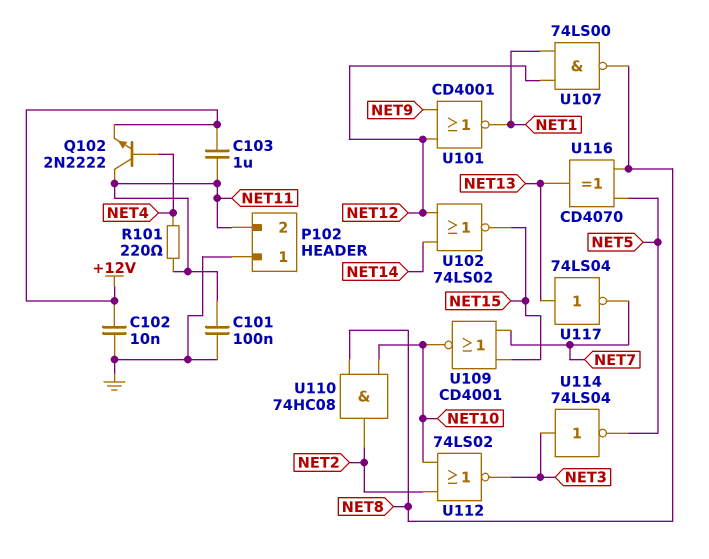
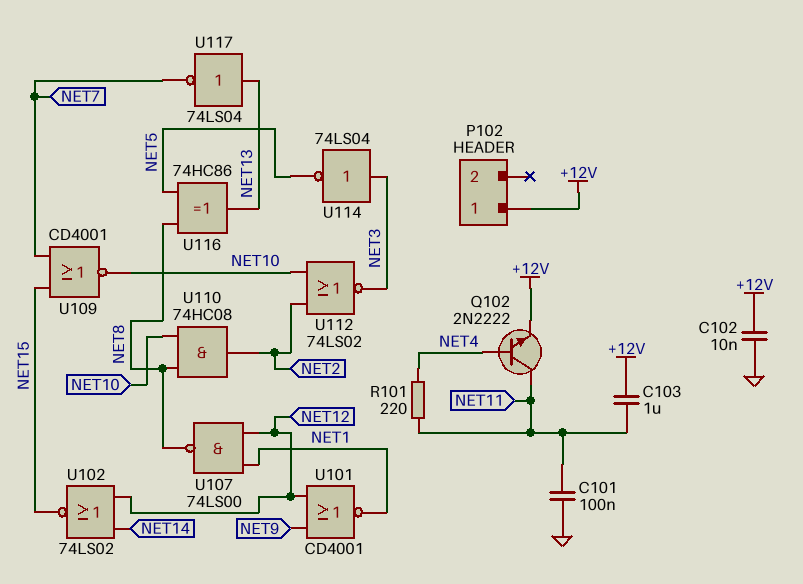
P102 pin 1: GND -> +12V
P102 pin 2: NET11 -> none
U116: XOR CD4070 (in NET5, in NET8, out NET13) -> XOR 74HC86 (in NET5, in NET8, out NET13)

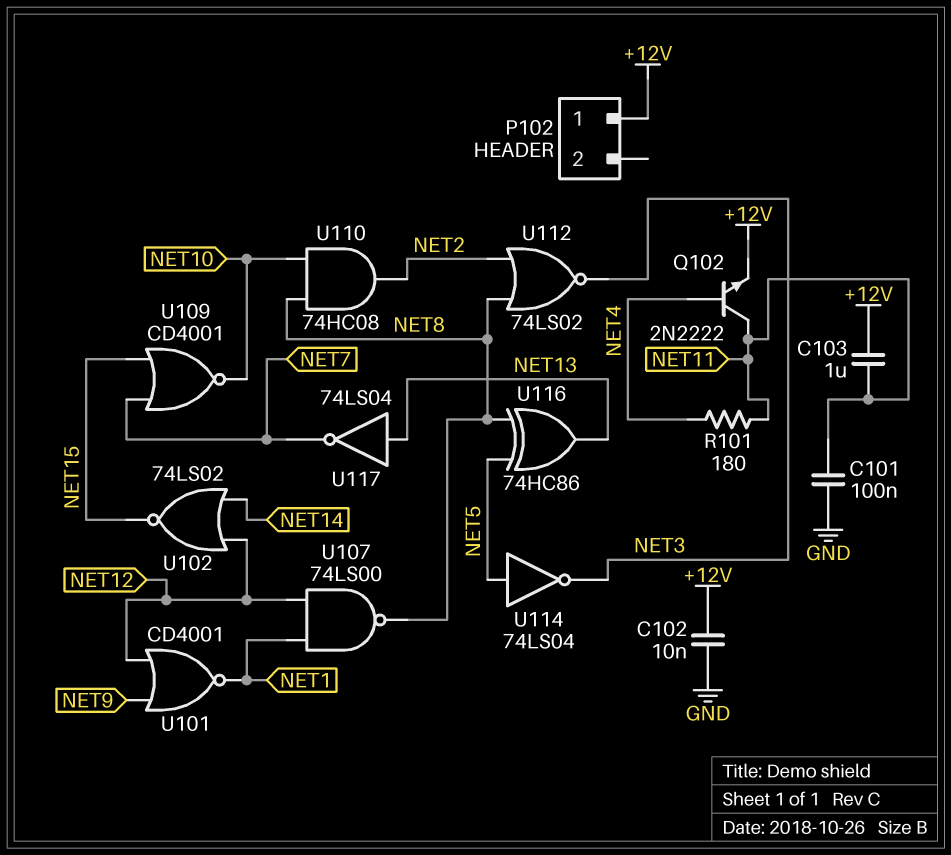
R101: 220 (NET4, NET11) -> 180 (NET4, NET11)
U112: NOR 74LS02 (in NET2, in NET10, out NET3) -> NOR 74LS02 (in NET2, in NET8, out NET3)
U114: NOT 74LS04 (in NET3, out NET5) -> NOT 74LS04 (in NET5, out NET3)

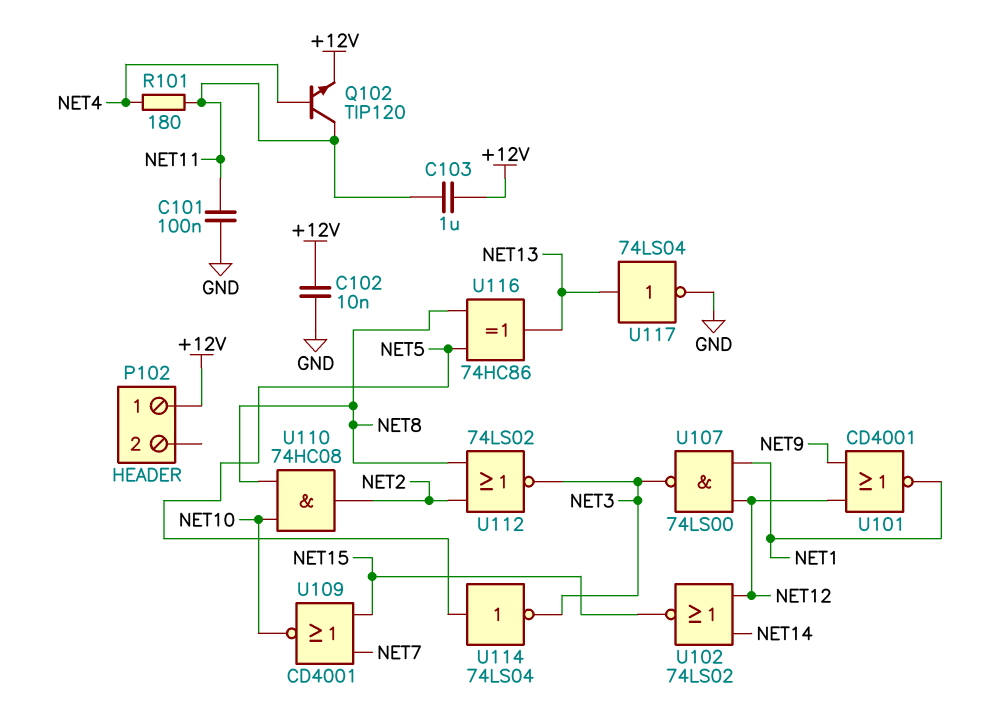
Q102: NPN 2N2222 (B NET4, C NET11, E +12V) -> NPN TIP120 (B NET4, C NET11, E +12V)
U107: NAND 74LS00 (in NET1, in NET12, out NET8) -> NAND 74LS00 (in NET1, in NET12, out NET3)
U117: NOT 74LS04 (in NET13, out NET7) -> NOT 74LS04 (in NET13, out GND)

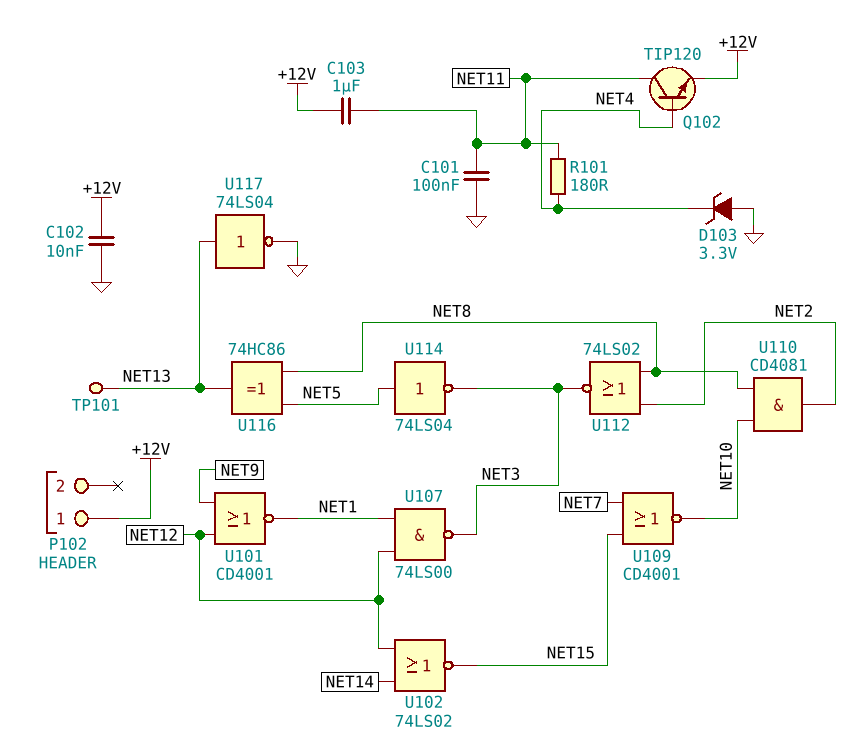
D103: none -> zener 3.3V (A GND, K NET4)
TP101: none -> test point (NET13)
U110: AND 74HC08 (in NET8, in NET10, out NET2) -> AND CD4081 (in NET8, in NET10, out NET2)

